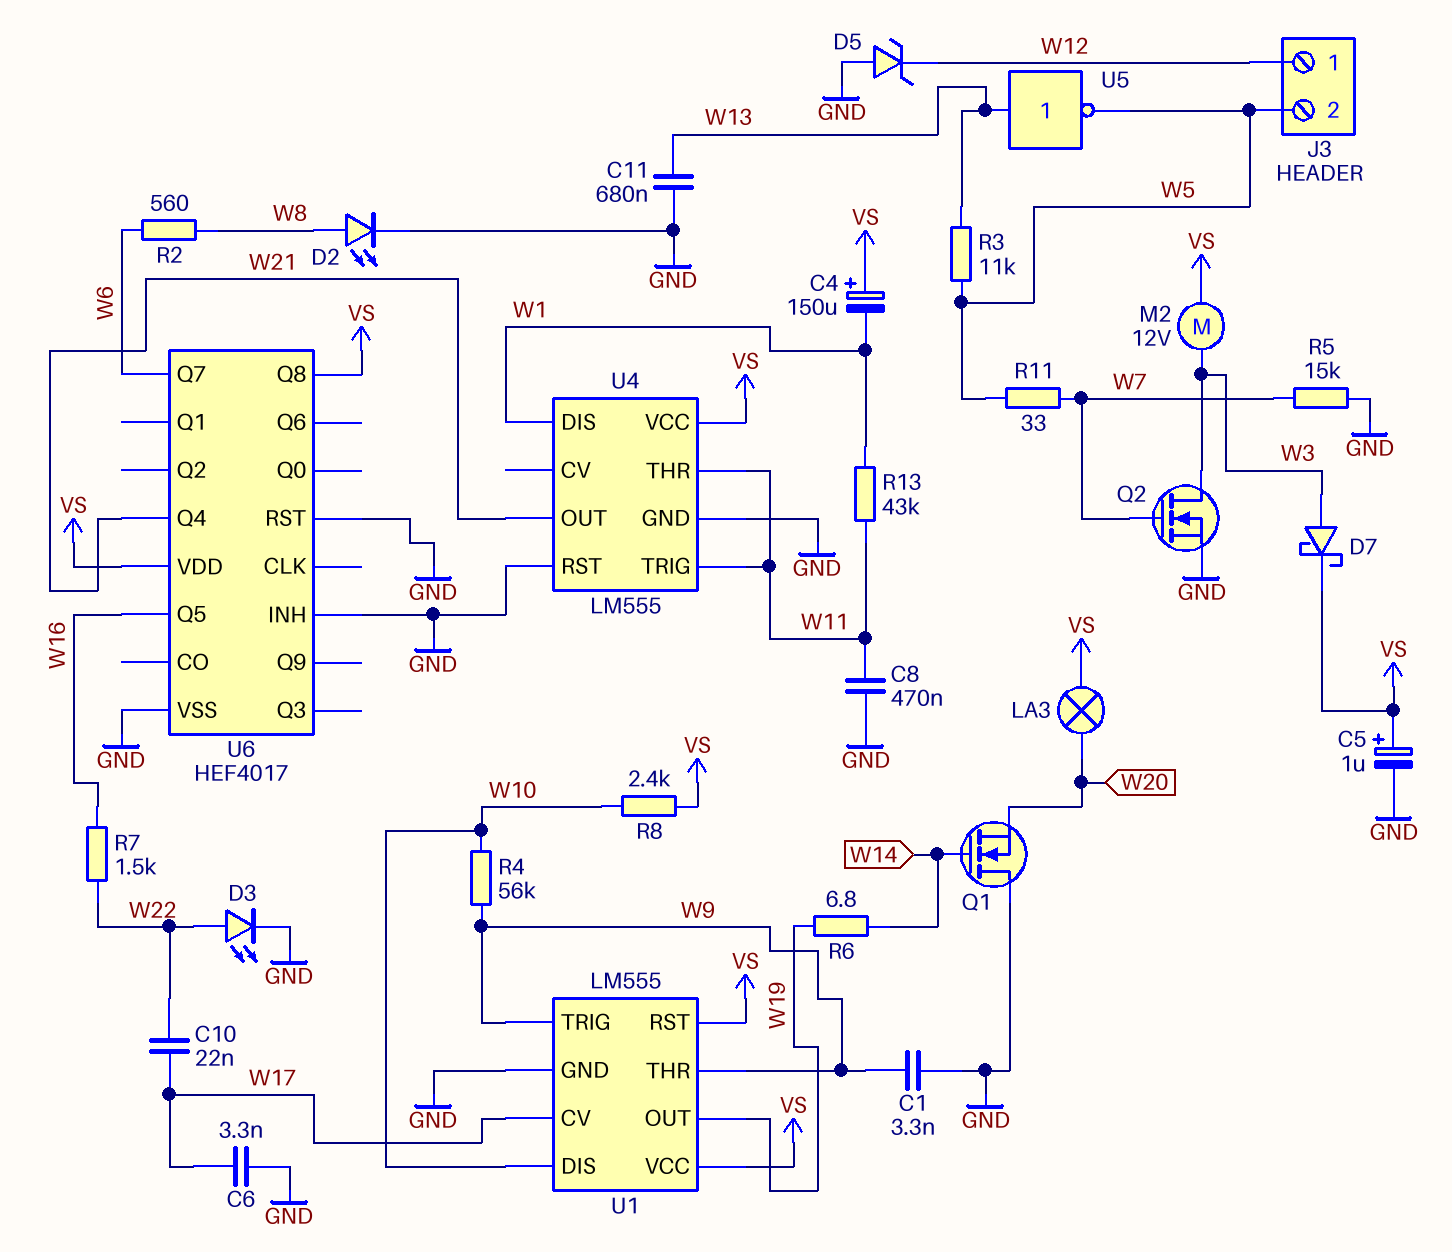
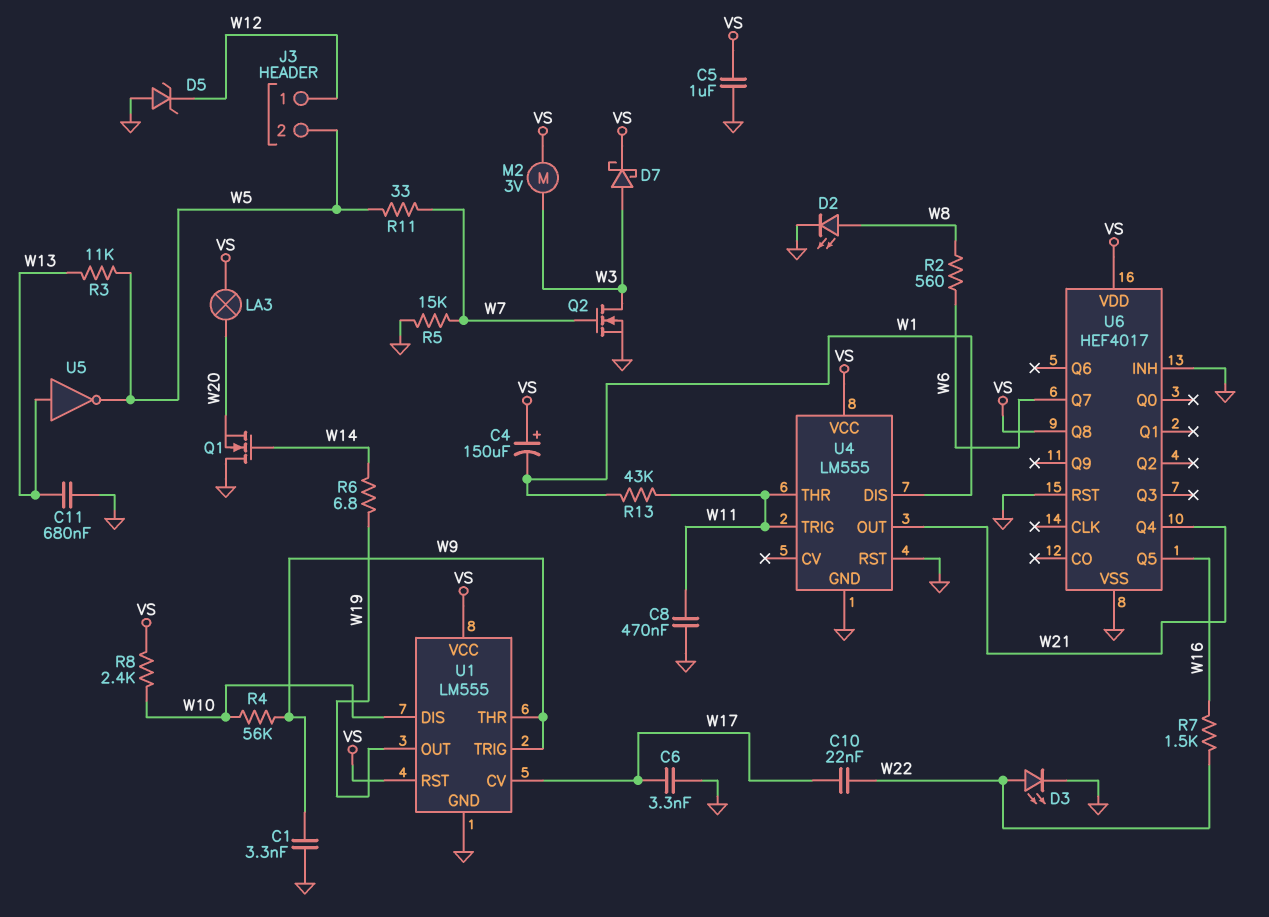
C5: 1uF (plus VS, minus GND) -> 1uF (GND, VS)
M2: motor 12V (VS, W3) -> motor 3V (VS, W3)

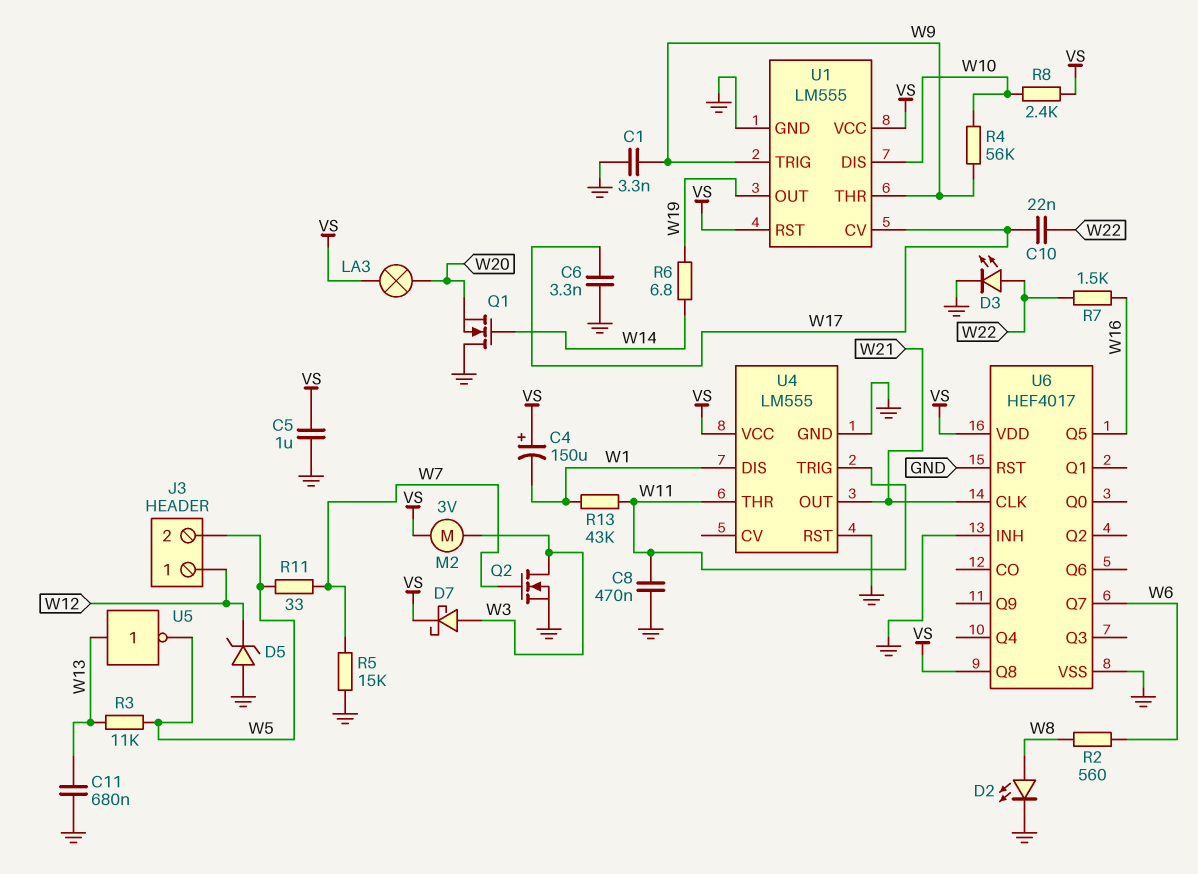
U6 pin CLK: none -> W21
U6 pin Q4: W21 -> none

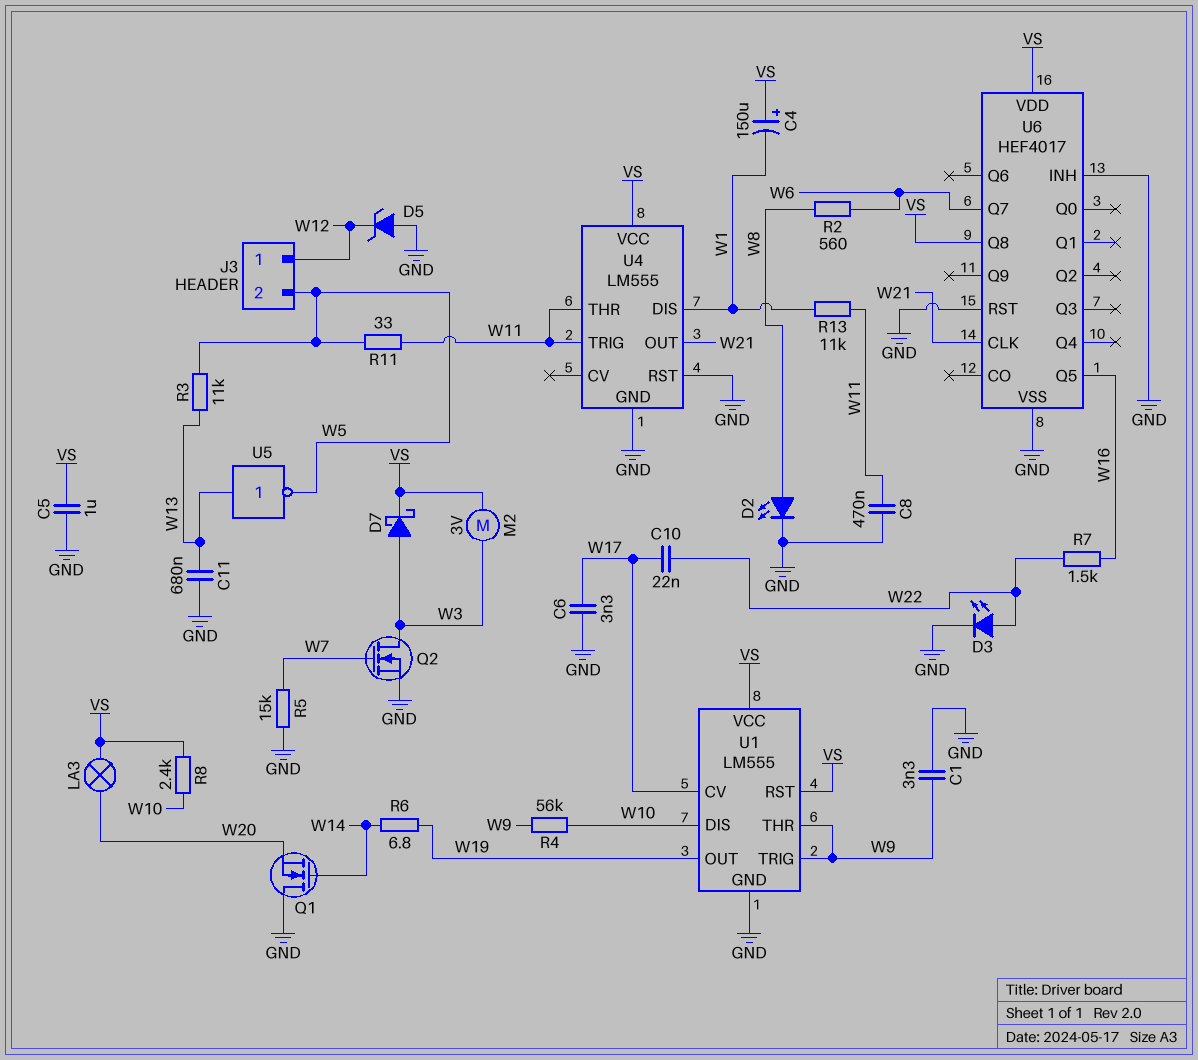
R11: 33 (W5, W7) -> 33 (W5, W11)
R13: 43k (W1, W11) -> 11k (W1, W11)

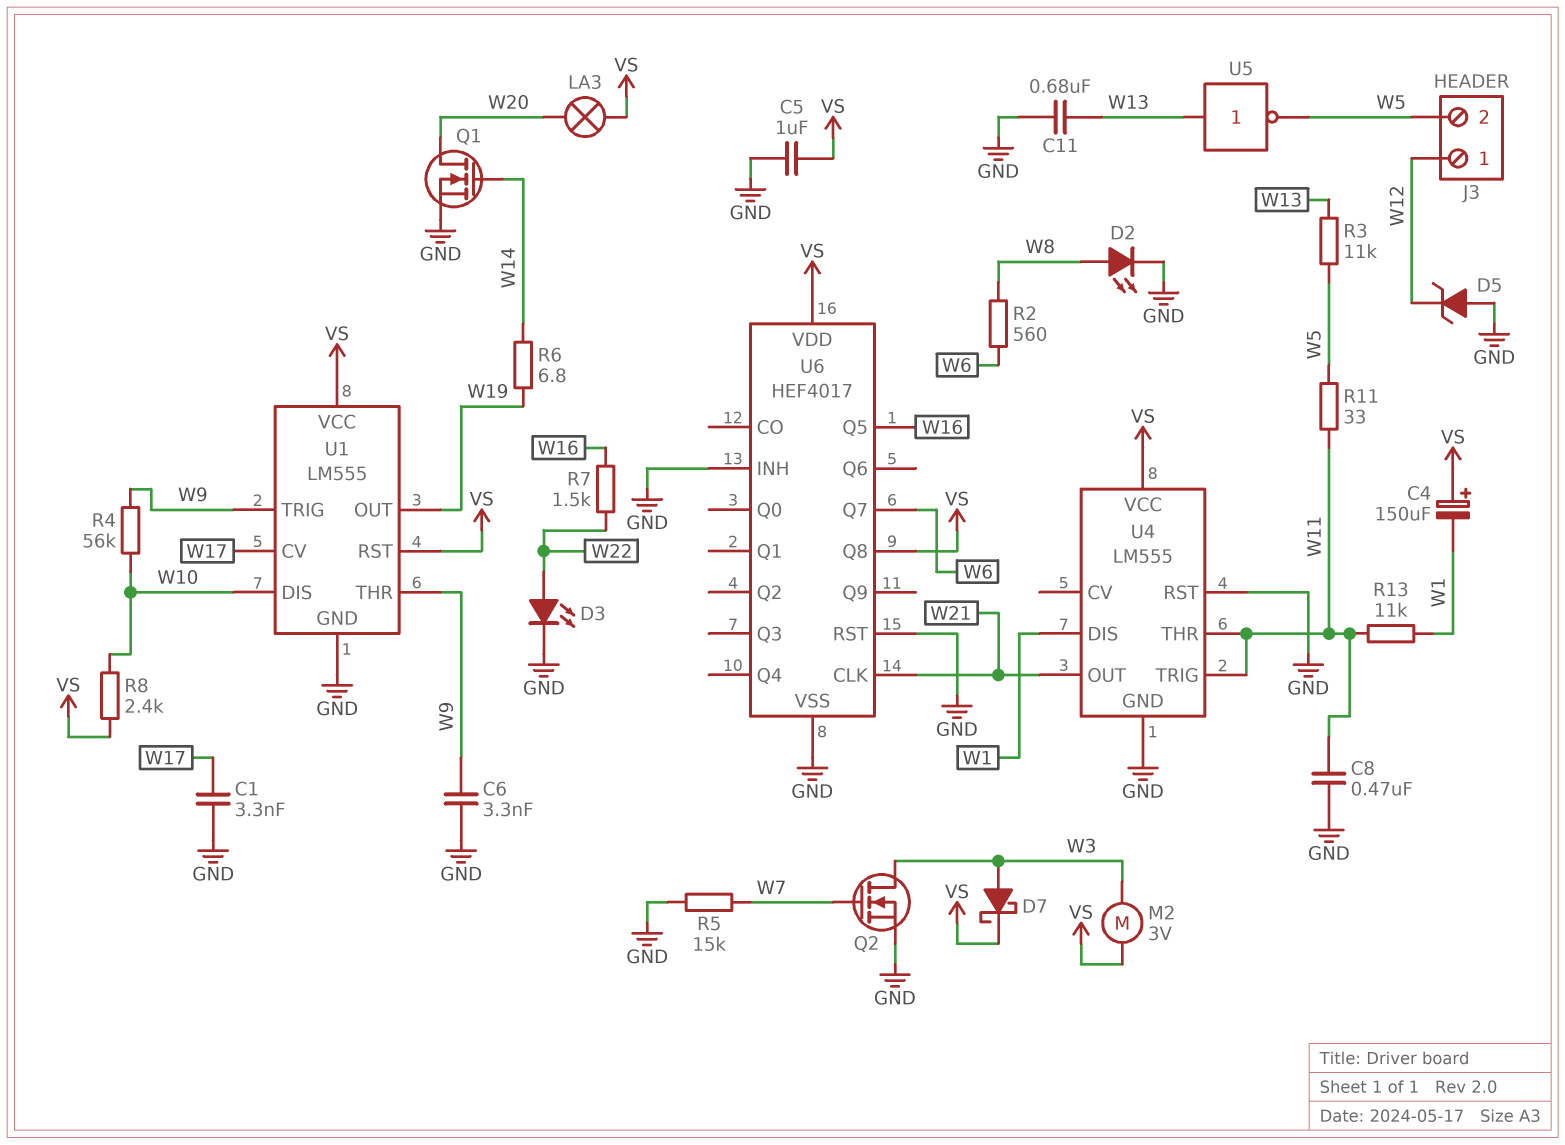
C1: 3.3nF (GND, W9) -> 3.3nF (GND, W17)
C6: 3.3nF (GND, W17) -> 3.3nF (GND, W9)
C10: 22nF (W17, W22) -> none
Q1: NMOS (G W14, D GND, S W20) -> NMOS (G W14, D W20, S GND)

